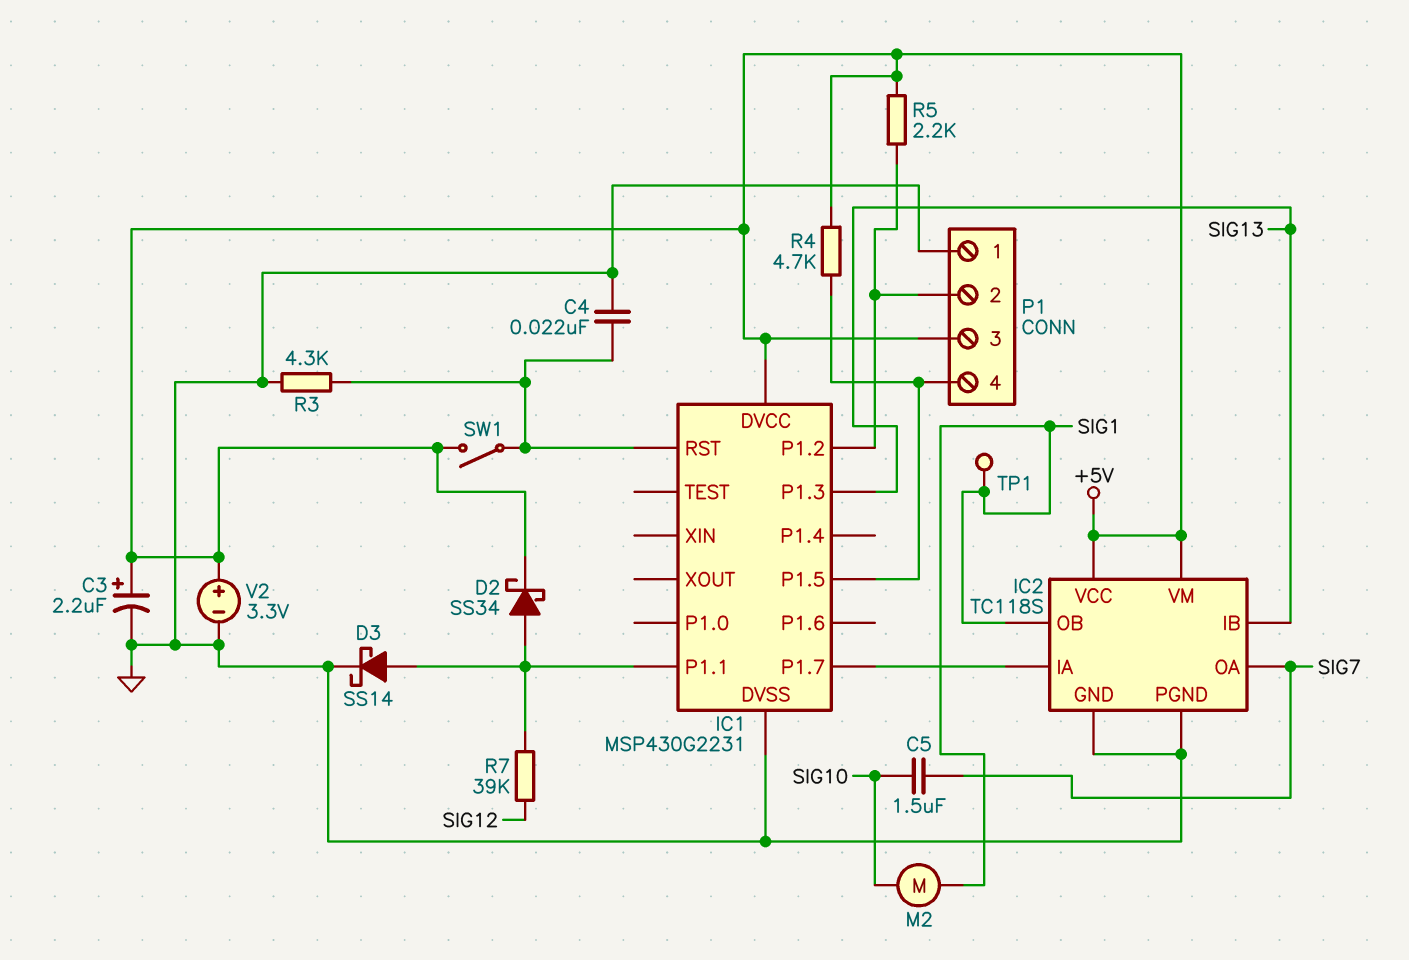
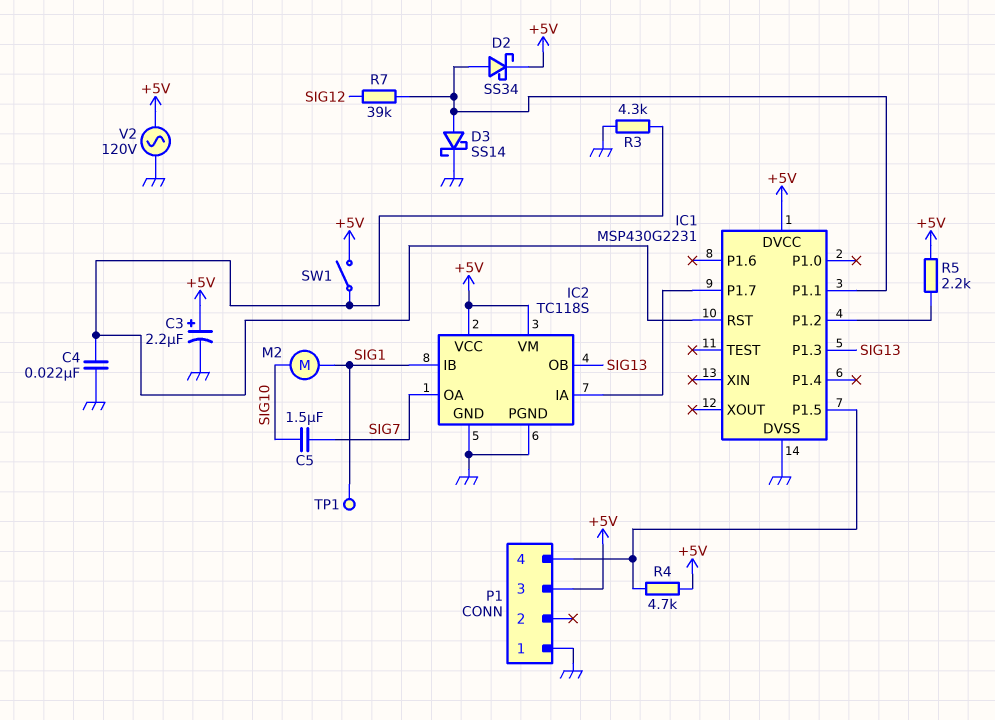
IC2 pin IB: SIG13 -> SIG1
IC2 pin OB: SIG1 -> SIG13
P1 pin 2: IC1/P1.2 -> none
V2: 3.3V (plus +5V, minus GND) -> AC 120V (+5V, GND)

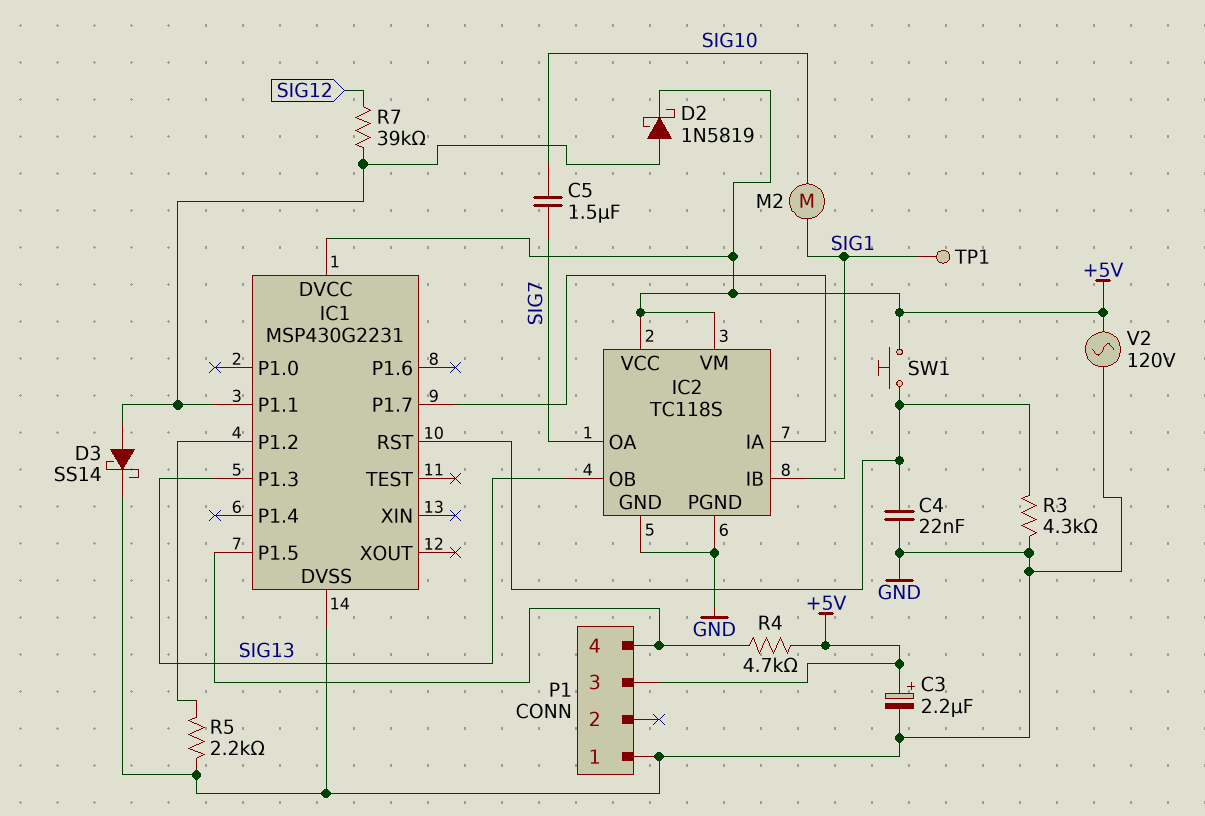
D2: schottky SS34 (A IC1/P1.1, K +5V) -> schottky 1N5819 (A IC1/P1.1, K +5V)
R5: 2.2k (+5V, IC1/P1.2) -> 2.2k (GND, IC1/P1.2)
SW1: switch (+5V, IC1/RST) -> button (+5V, IC1/RST)

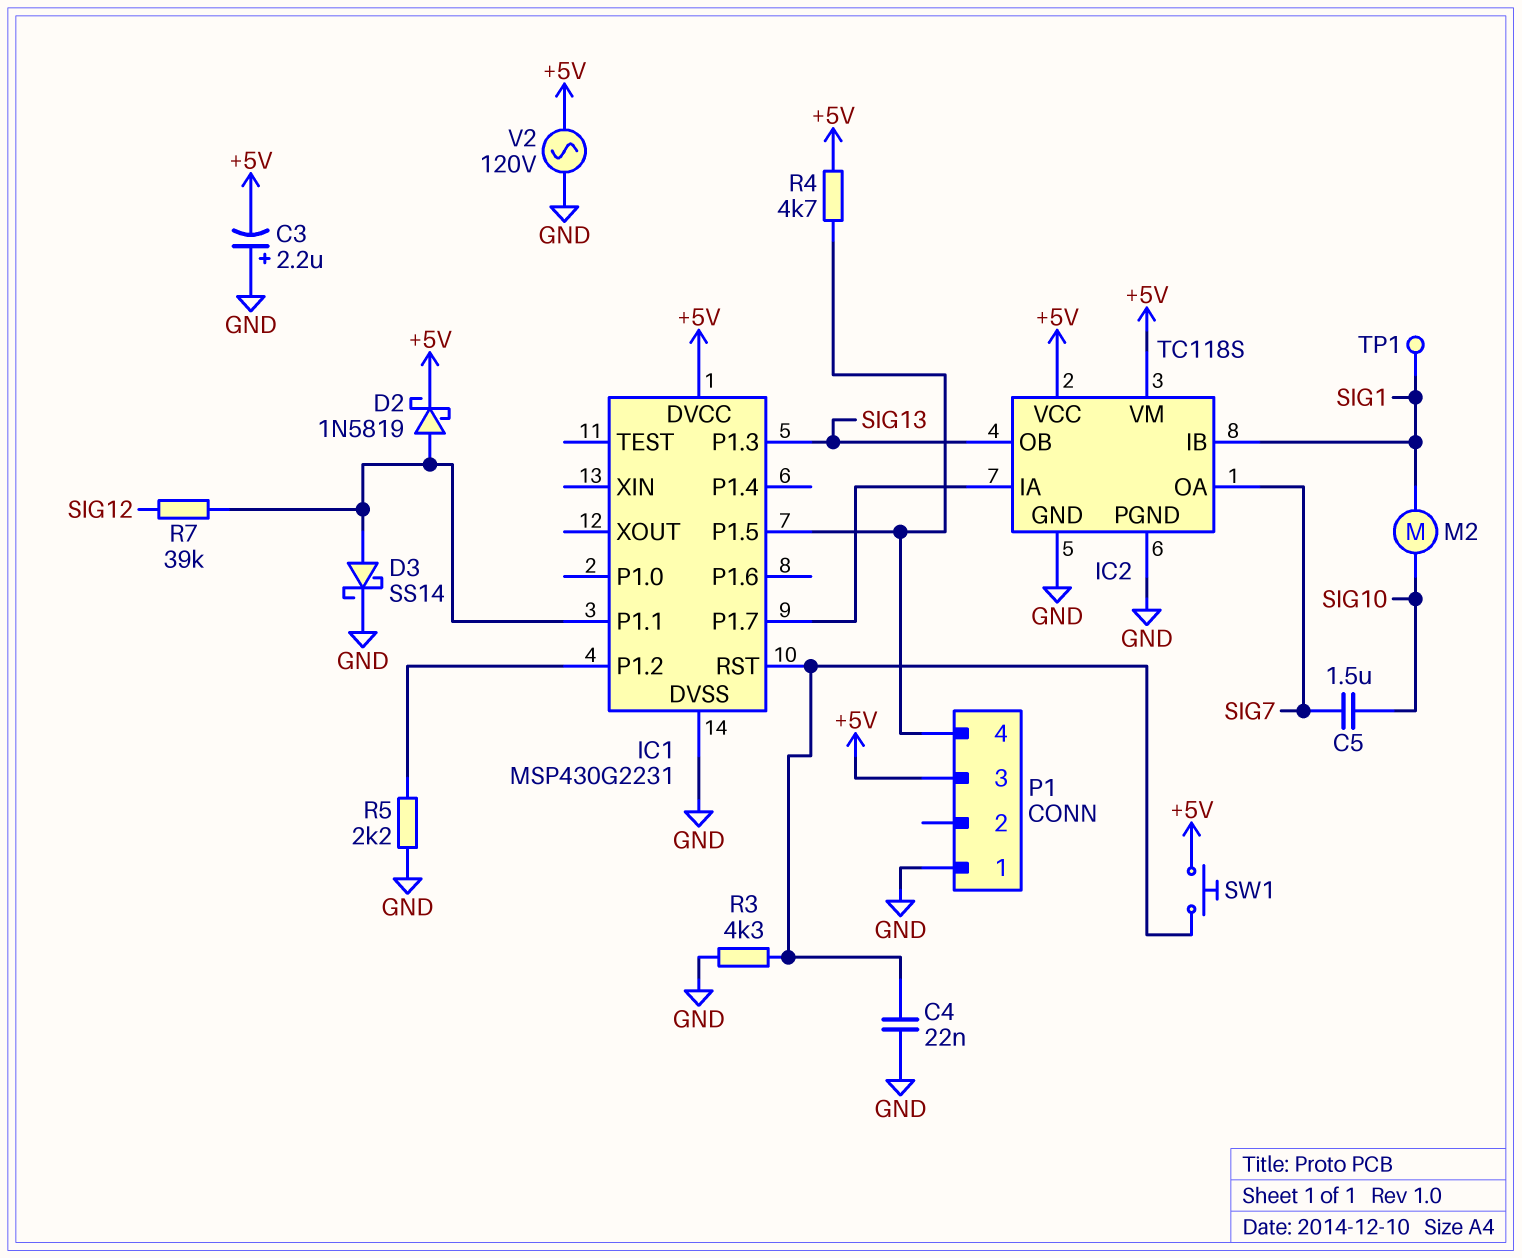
C3: 2.2uF (plus +5V, minus GND) -> 2.2uF (plus GND, minus +5V)

